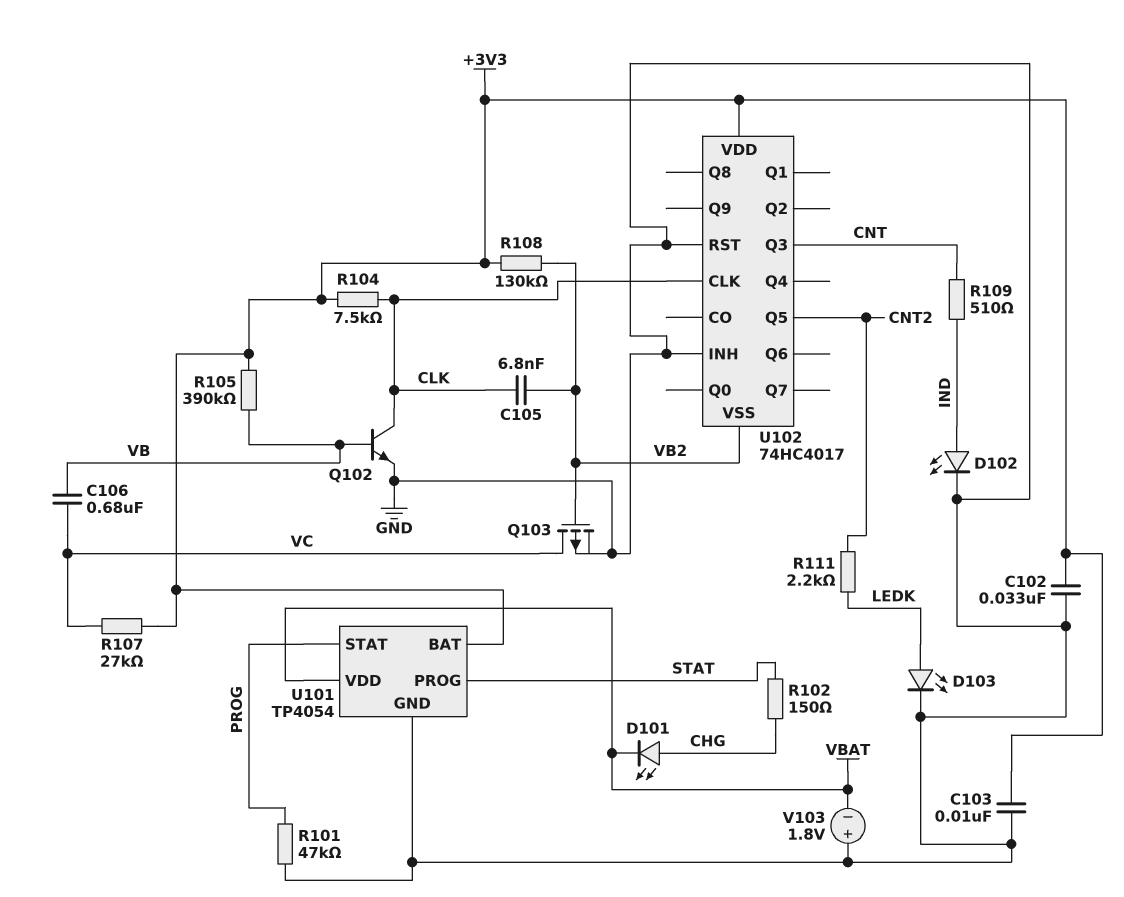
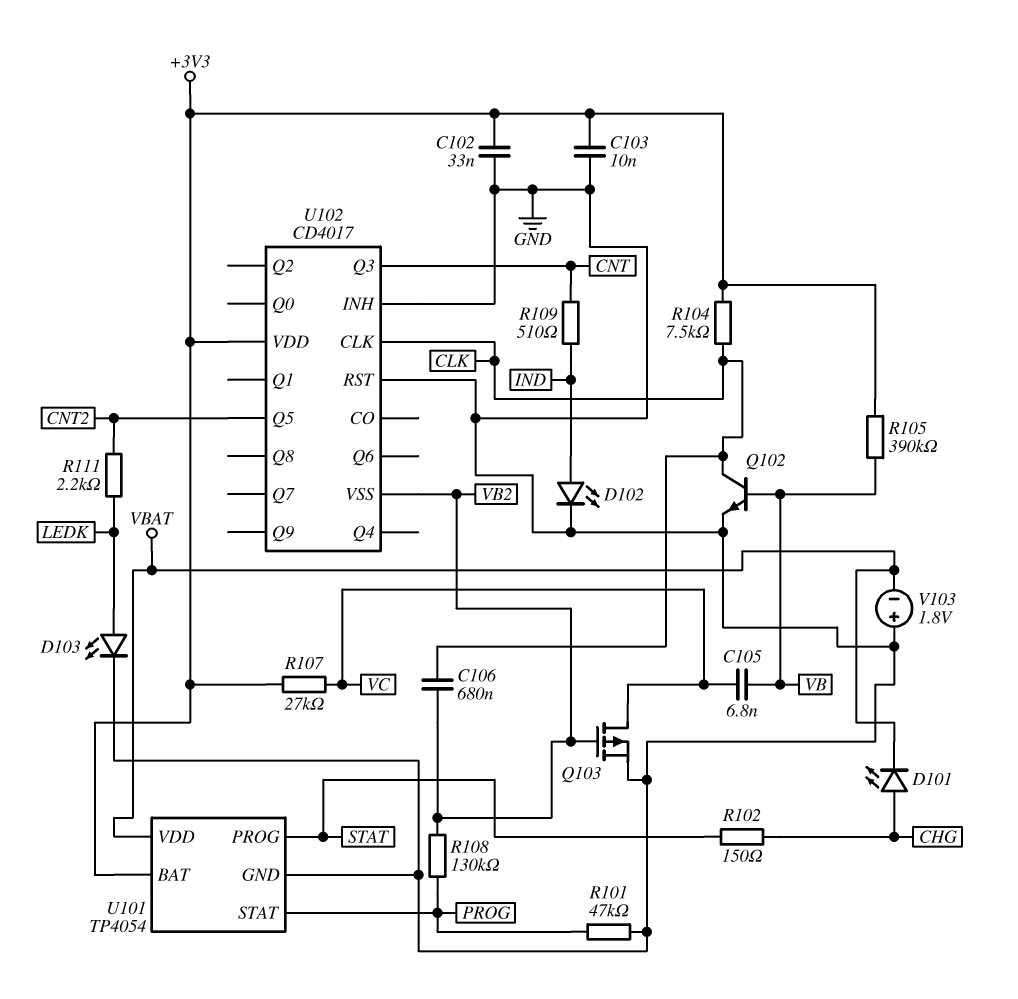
C105: 6.8nF (CLK, VB2) -> 6.8nF (VB, VC)
C106: 680nF (VB, VC) -> 680nF (CLK, VB2)
R108: 130k (+3V3, VB2) -> 130k (PROG, VB2)
U102: 74HC4017 -> CD4017

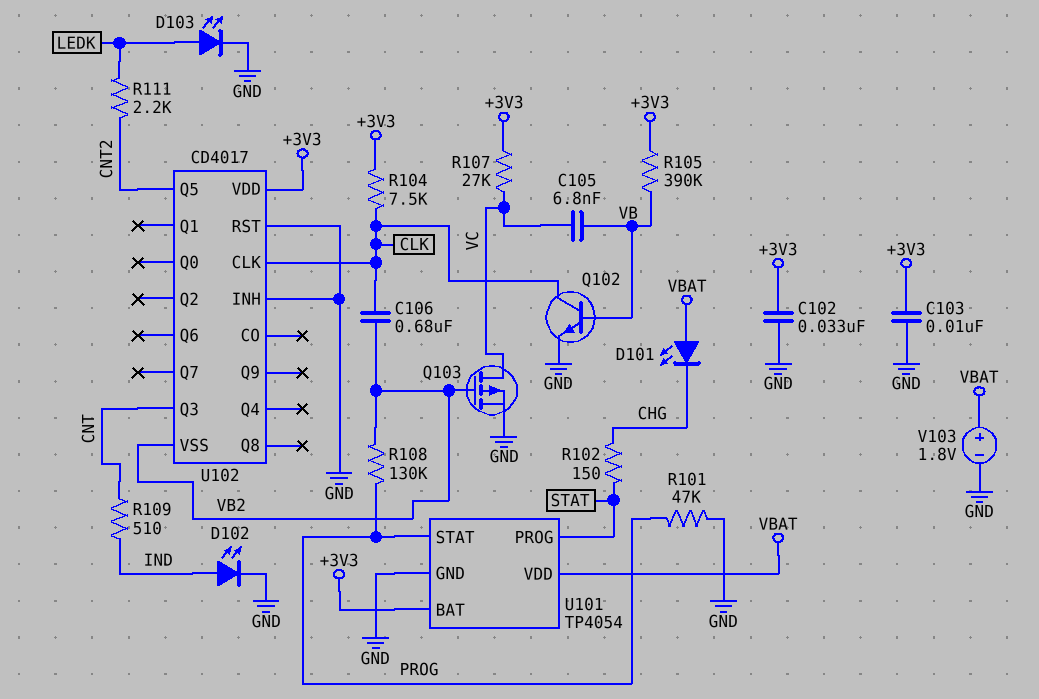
D101: LED (A CHG, K VBAT) -> LED (A VBAT, K CHG)
V103: 1.8V (plus GND, minus VBAT) -> 1.8V (plus VBAT, minus GND)

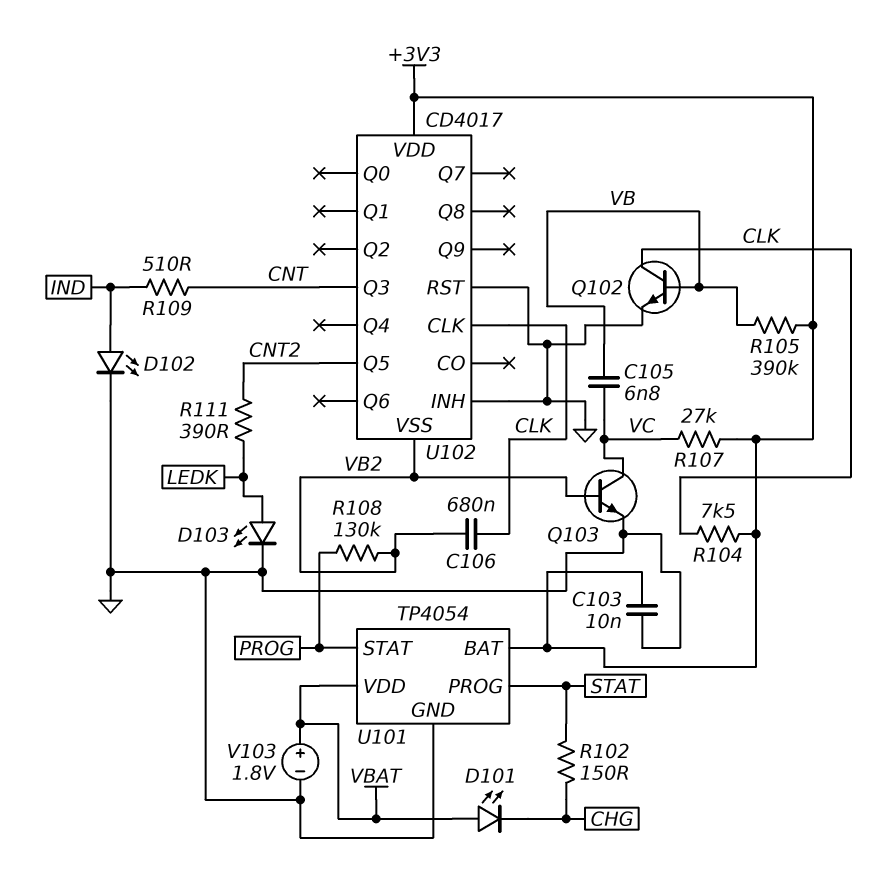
C102: 33nF (+3V3, GND) -> none
Q103: PMOS (G VB2, D VC, S GND) -> NPN (B VB2, C VC, E GND)
R101: 47k (GND, PROG) -> none
R111: 2.2k (CNT2, LEDK) -> 390 (CNT2, LEDK)

